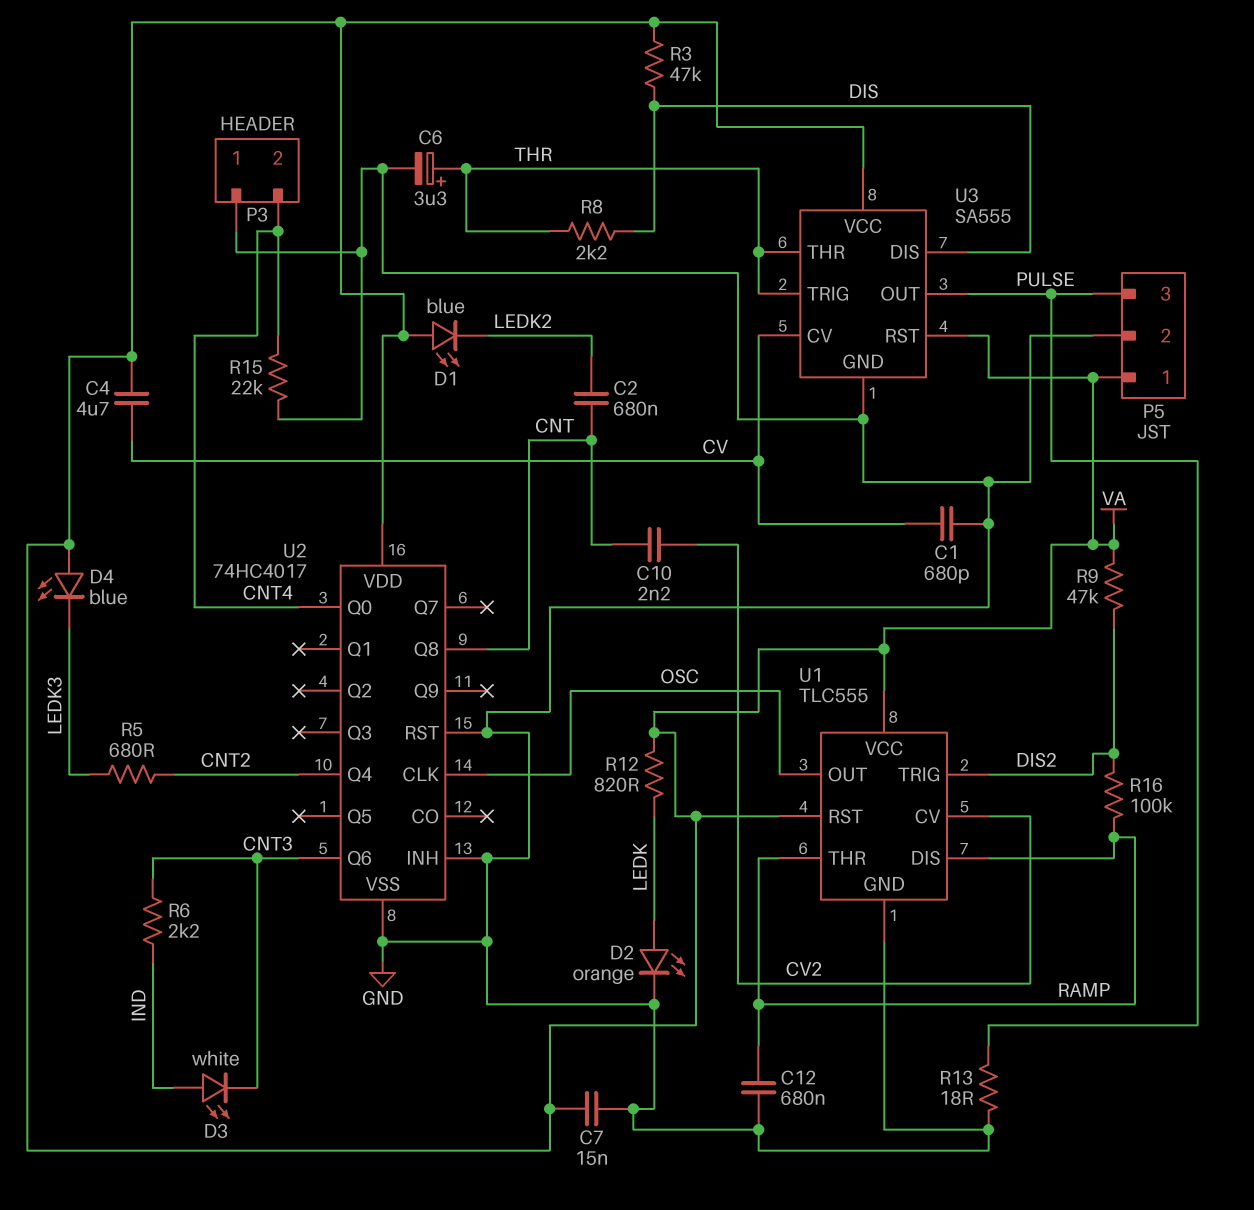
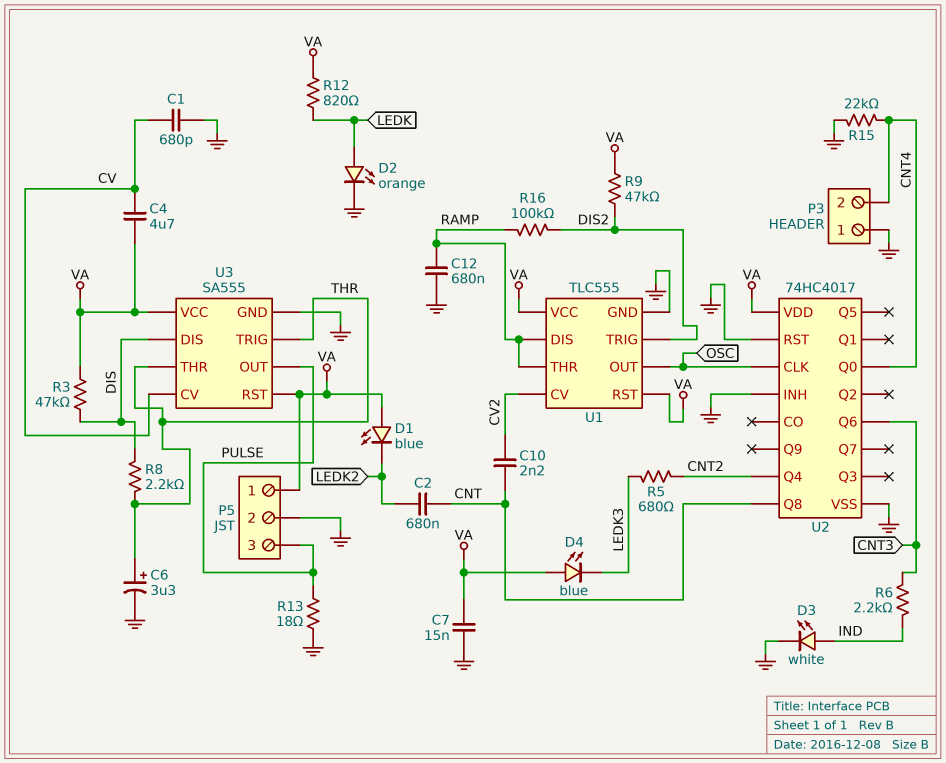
D3: LED white (A IND, K CNT3) -> LED white (A IND, K GND)

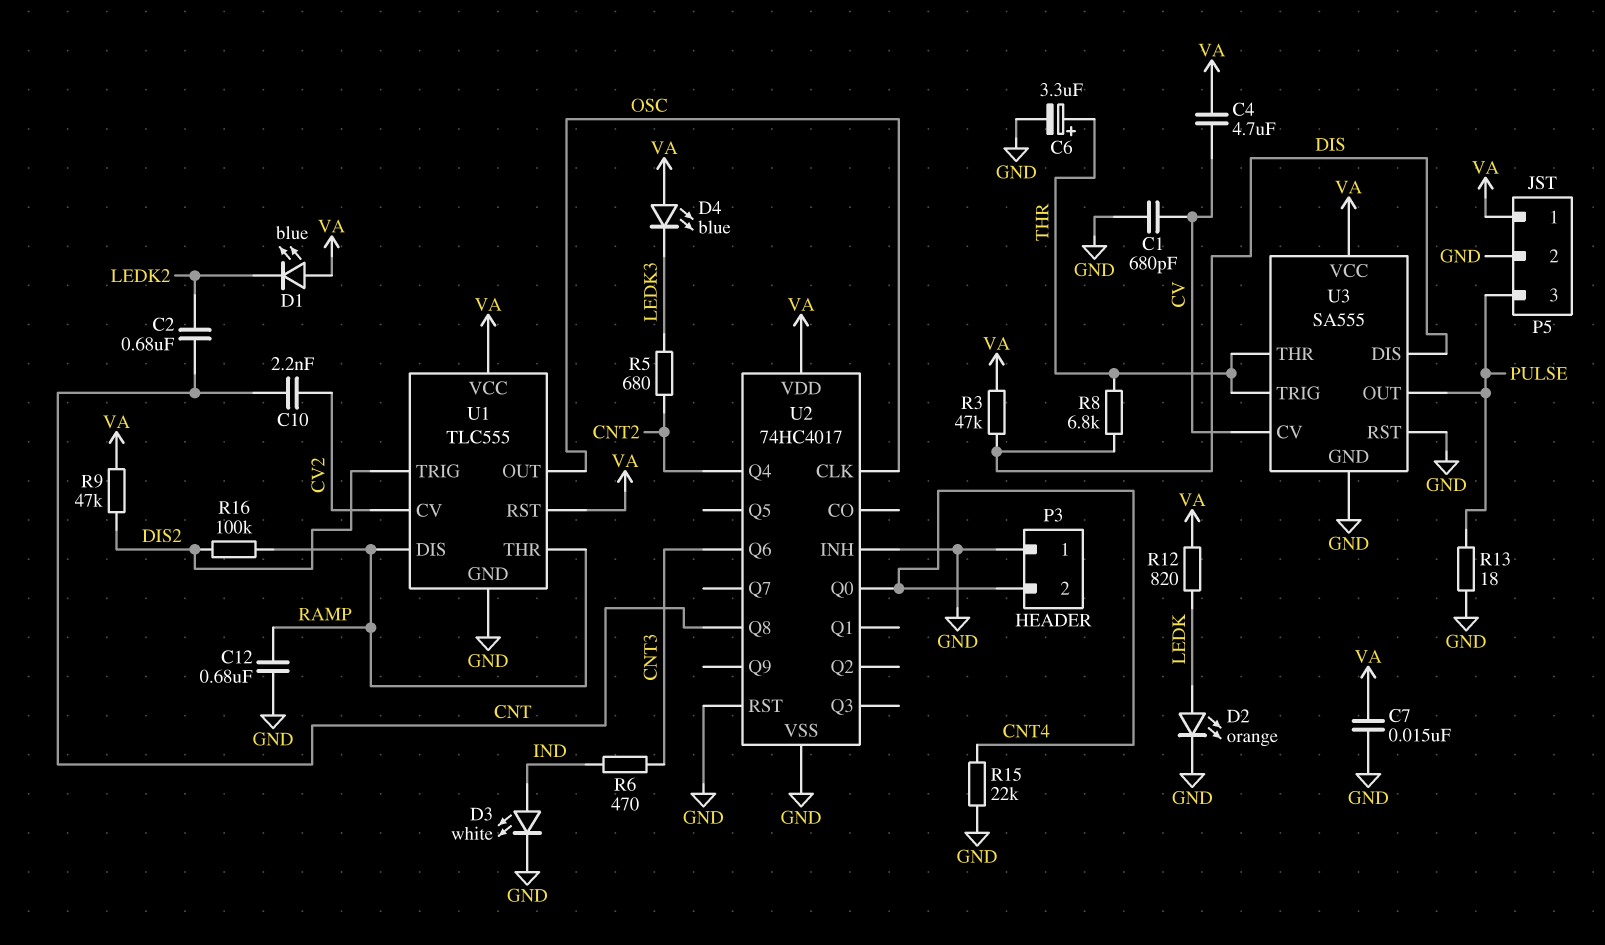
R6: 2.2k (CNT3, IND) -> 470 (CNT3, IND)
R8: 2.2k (DIS, THR) -> 6.8k (DIS, THR)
U3 pin RST: VA -> GND

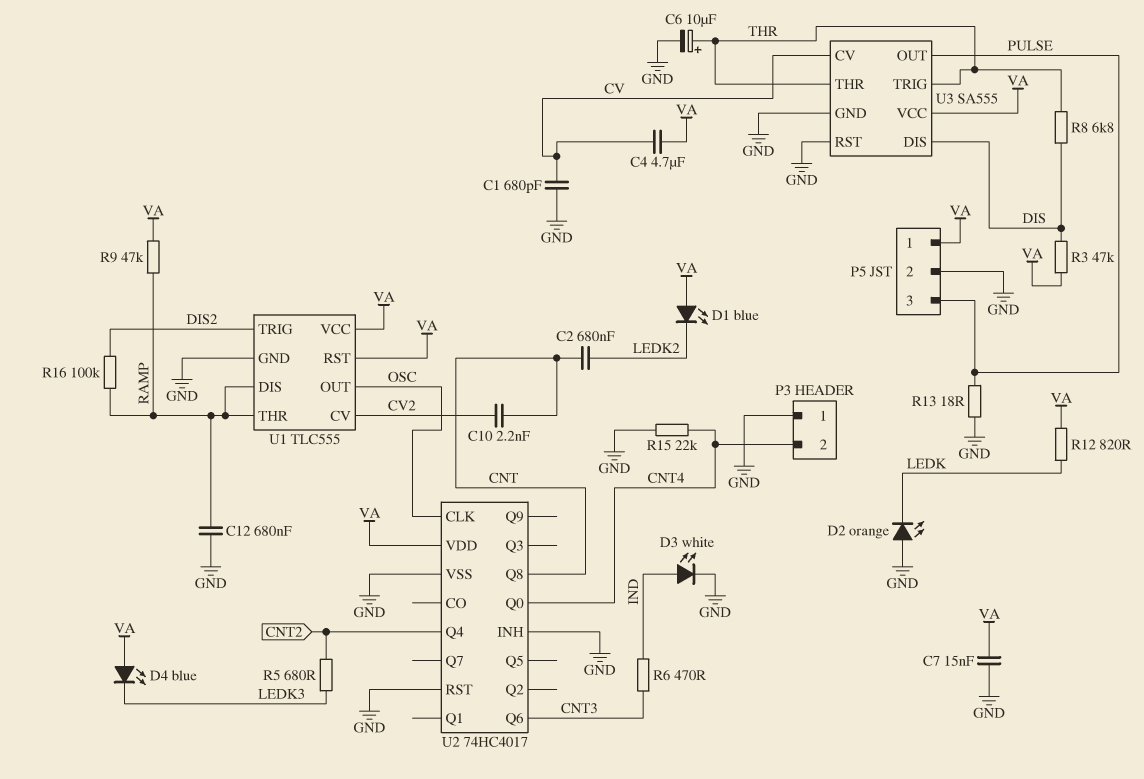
C6: 3.3uF (plus THR, minus GND) -> 10uF (plus THR, minus GND)
D2: LED orange (A LEDK, K GND) -> LED orange (A GND, K LEDK)
R9: 47k (DIS2, VA) -> 47k (RAMP, VA)

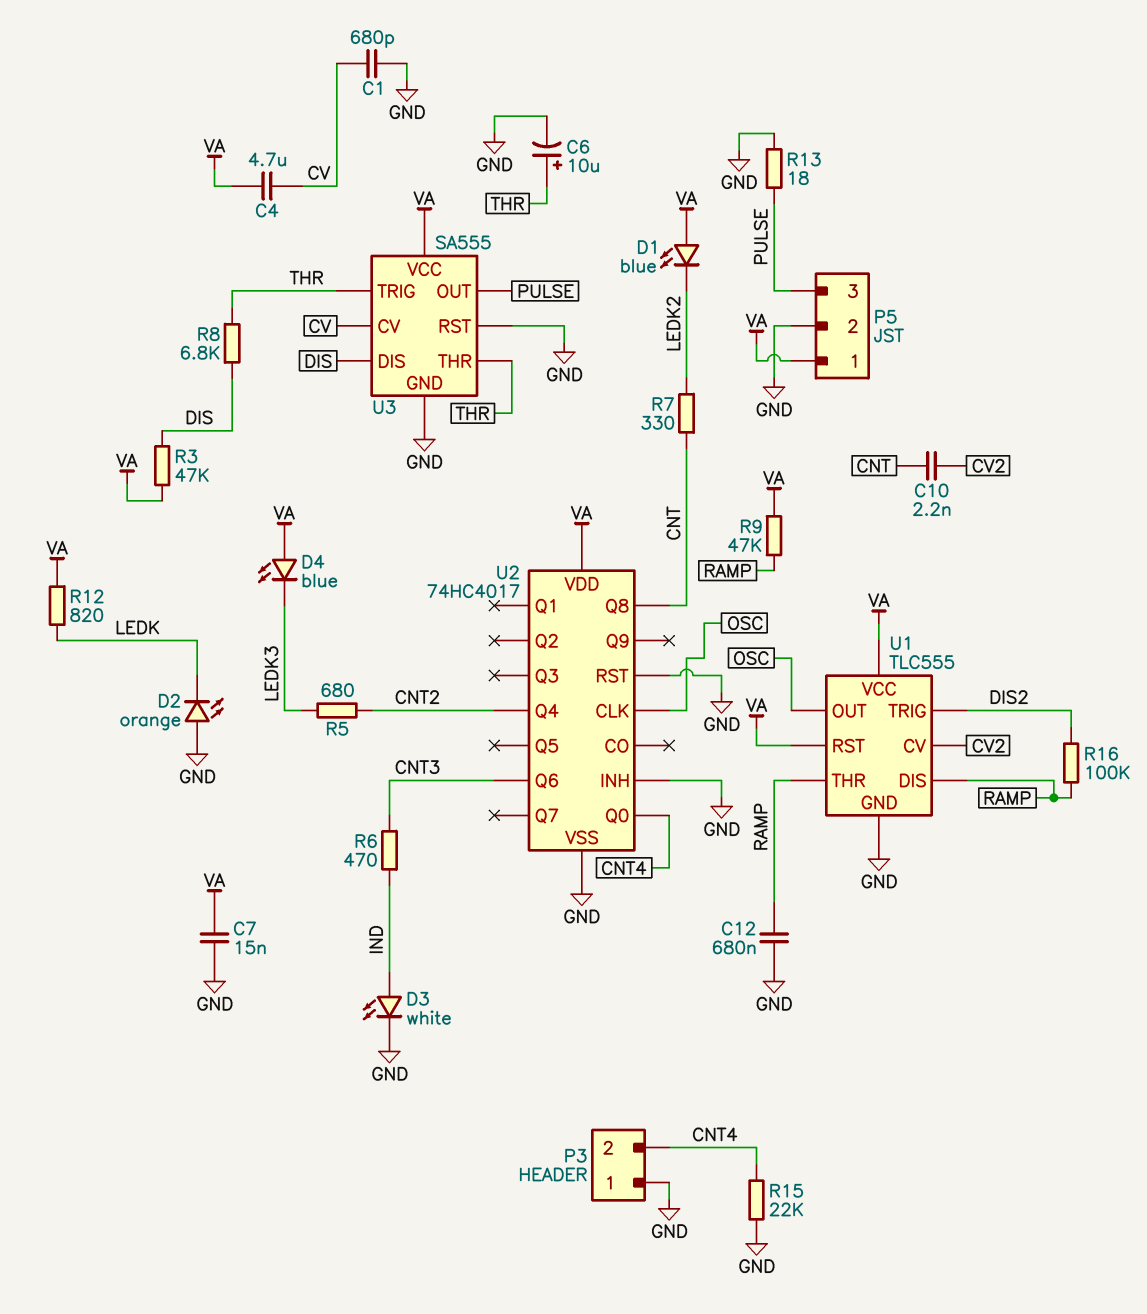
C2: 680nF (CNT, LEDK2) -> none
R7: none -> 330 (CNT, LEDK2)

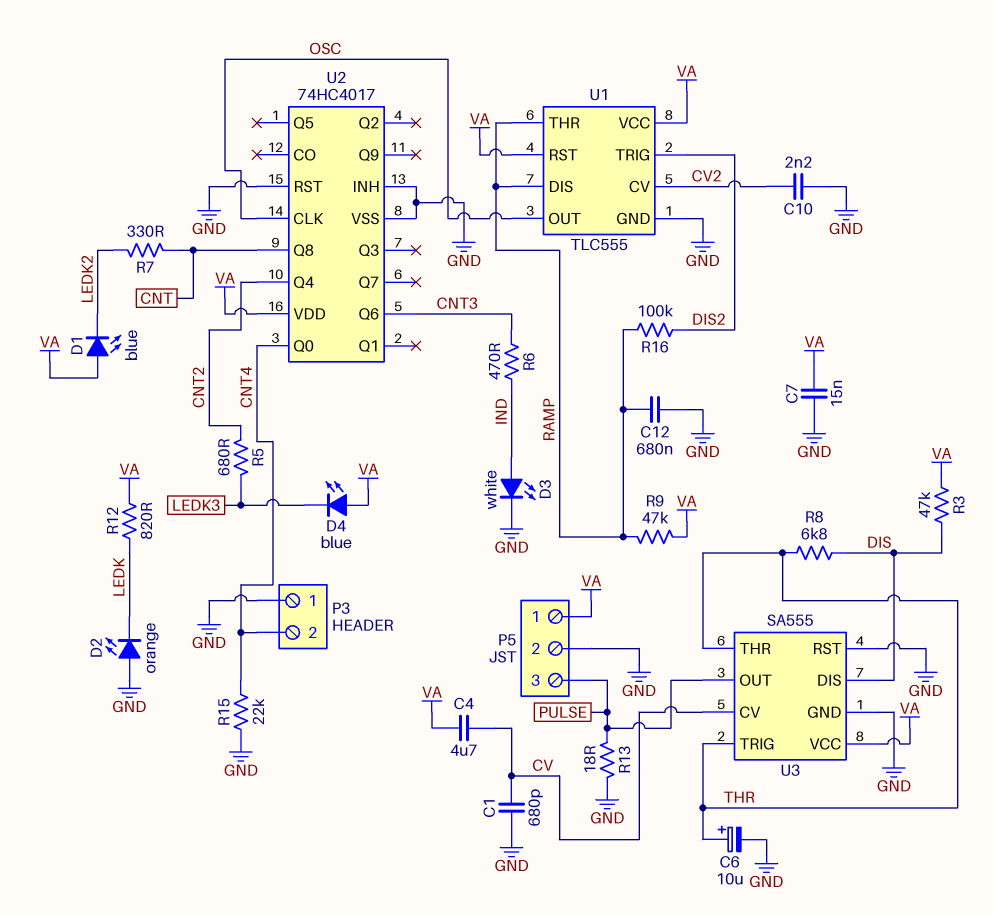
C10: 2.2nF (CNT, CV2) -> 2.2nF (CV2, GND)

